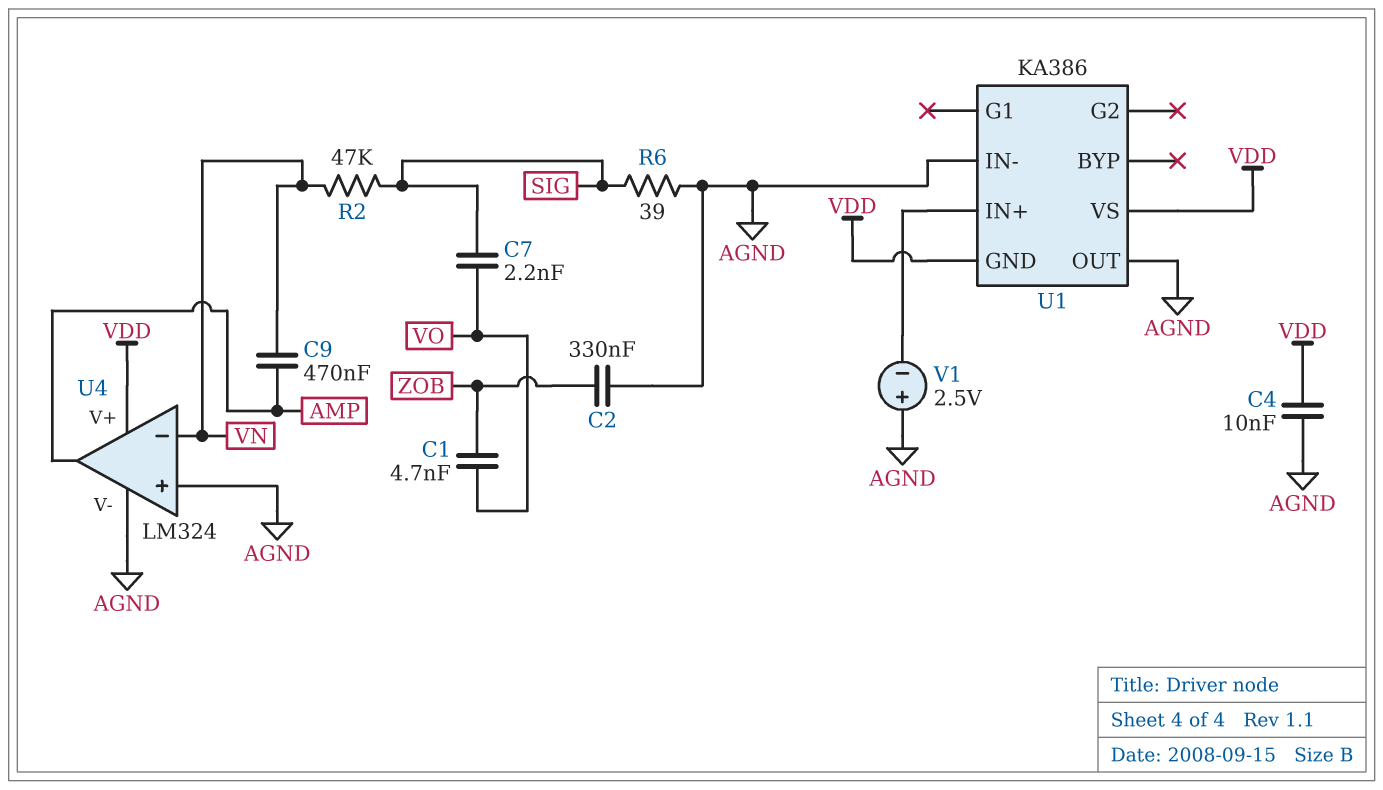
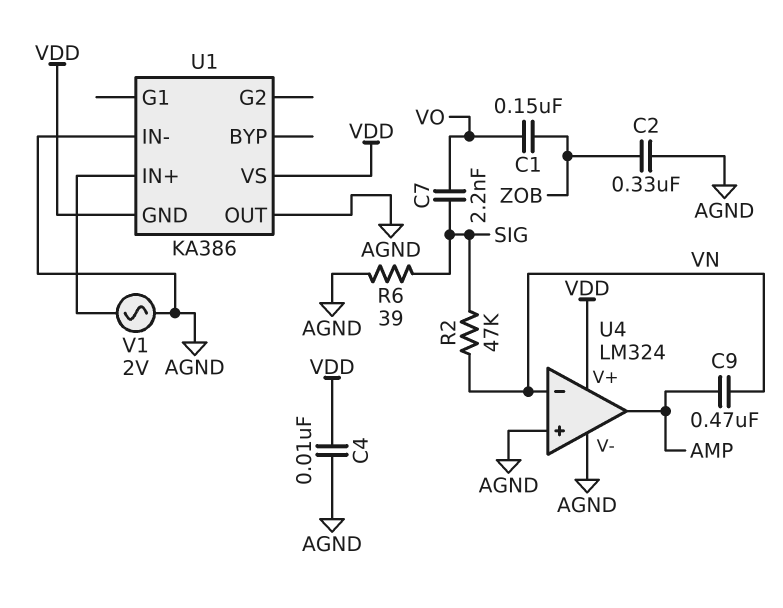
C1: 4.7nF (VO, ZOB) -> 150nF (VO, ZOB)
V1: 2.5V (plus AGND, minus U1/IN+) -> AC 2V (AGND, U1/IN+)

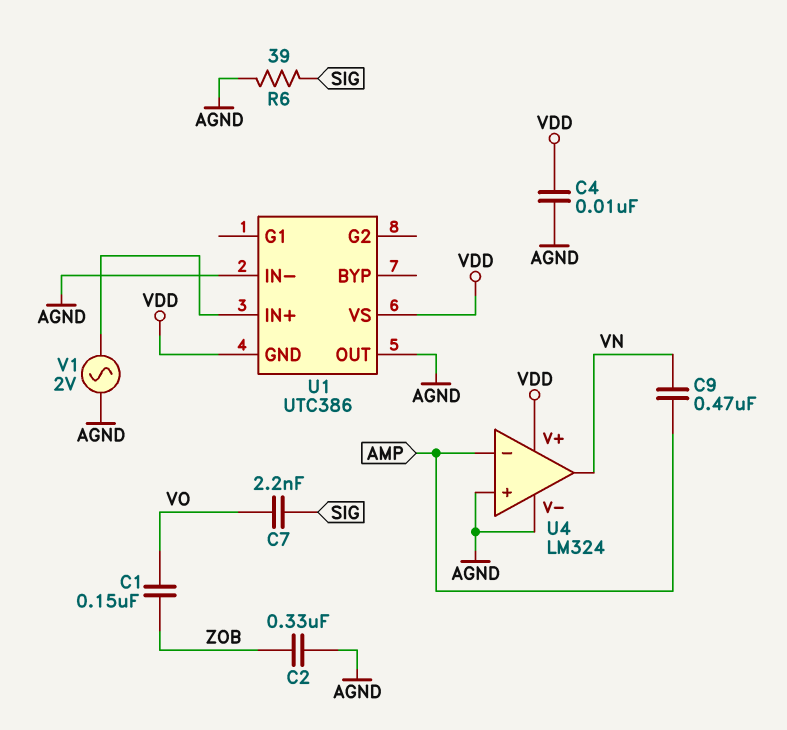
R2: 47k (SIG, VN) -> none
U1: KA386 -> UTC386
U4 pin in-: VN -> AMP
U4 pin out: AMP -> VN

